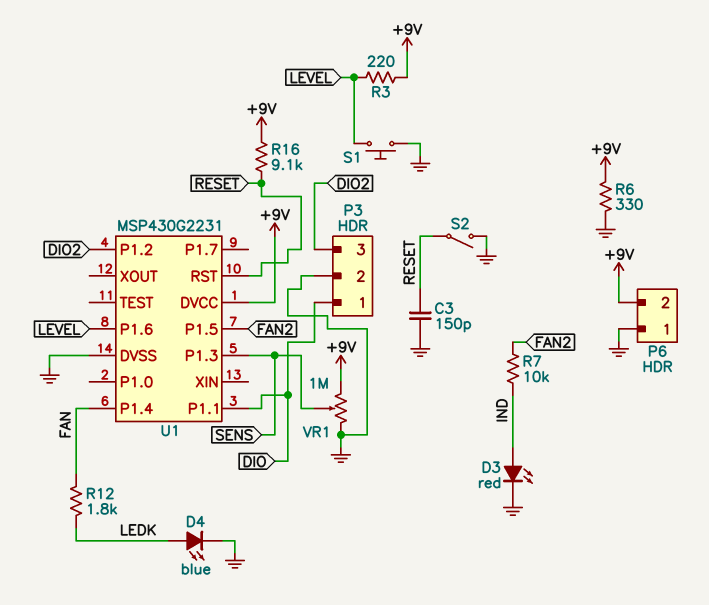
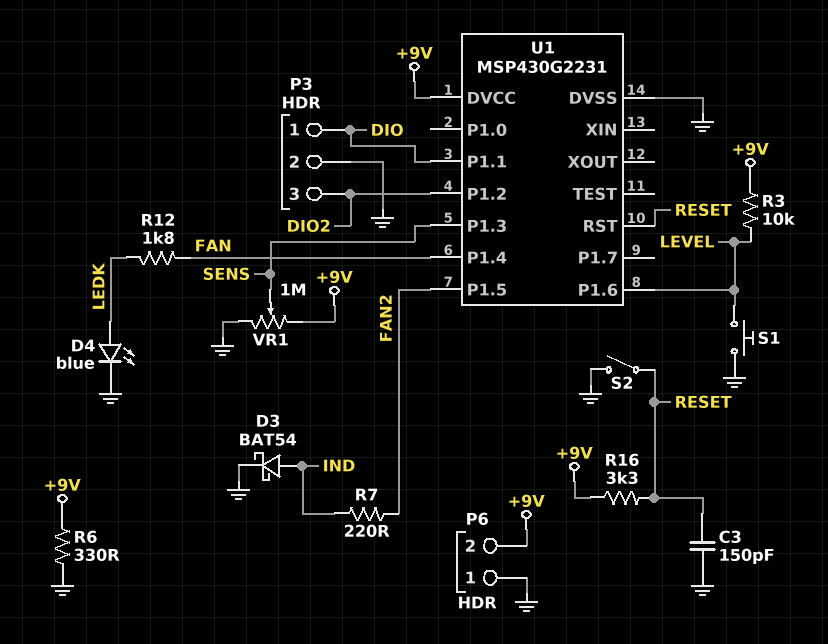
D3: LED red (A IND, K GND) -> schottky BAT54 (A IND, K GND)
R3: 220 (+9V, LEVEL) -> 10k (+9V, LEVEL)
R7: 10k (FAN2, IND) -> 220 (FAN2, IND)
R16: 9.1k (+9V, RESET) -> 3.3k (+9V, RESET)

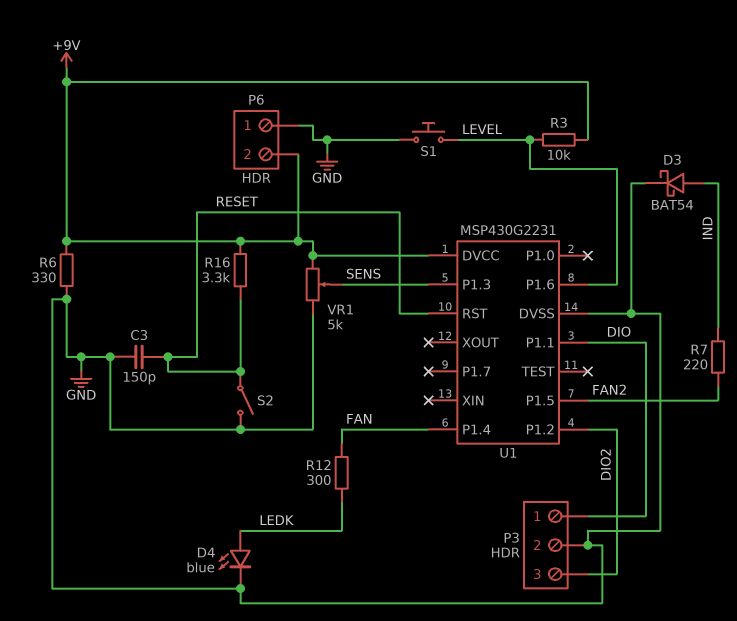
R12: 1.8k (FAN, LEDK) -> 300 (FAN, LEDK)
VR1: 1M (+9V, GND, wiper SENS) -> 5k (+9V, GND, wiper SENS)

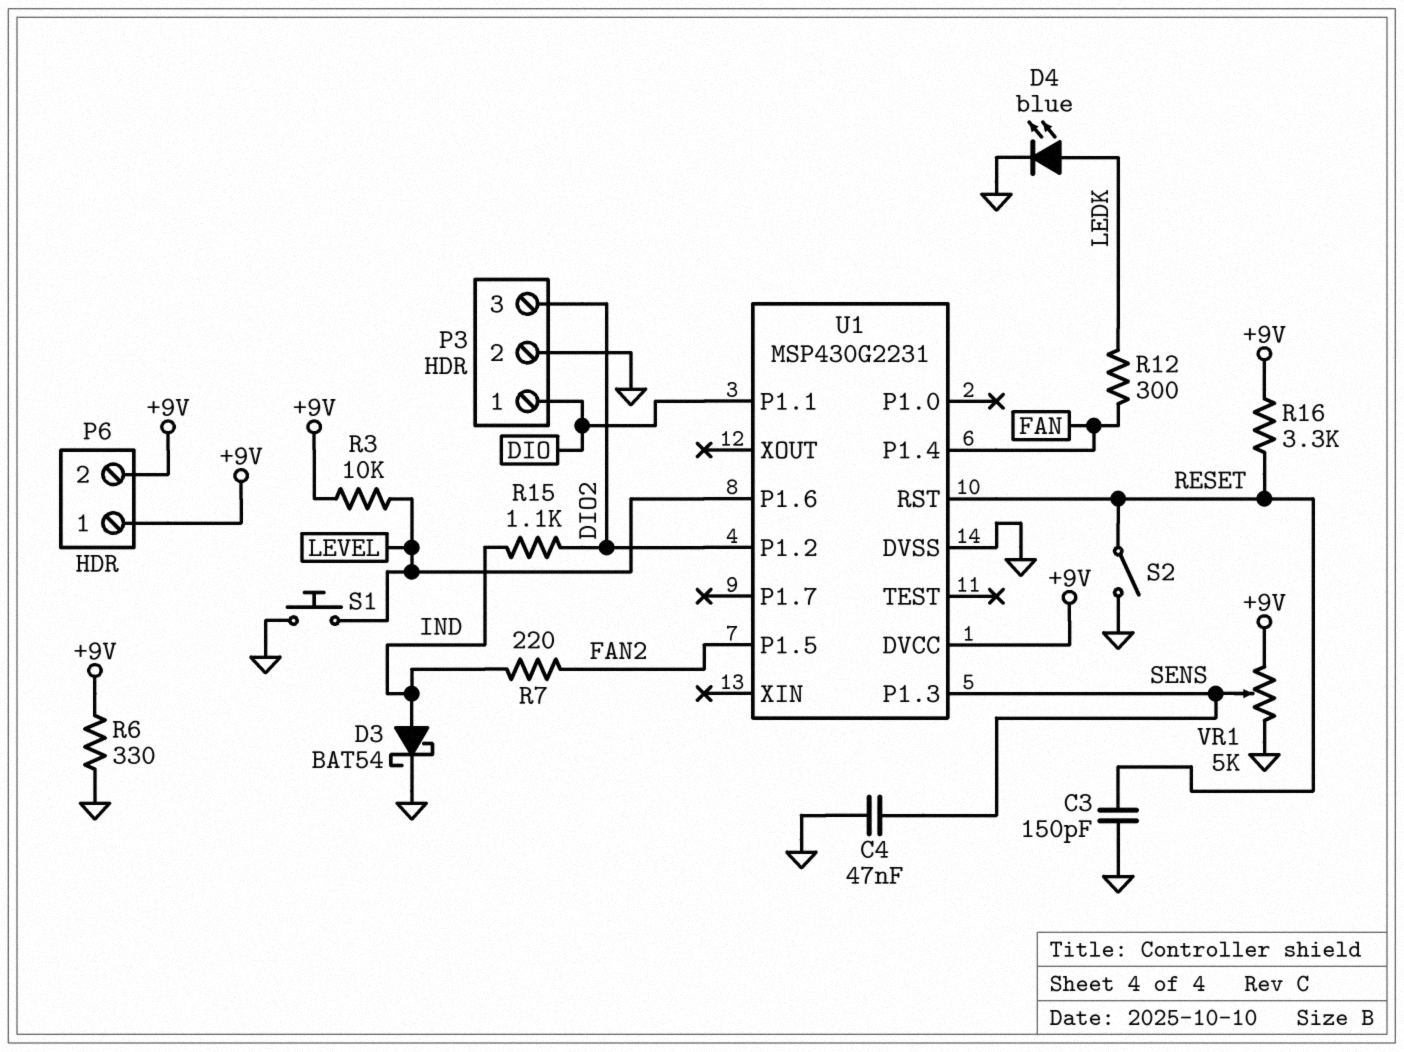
C4: none -> 47nF (GND, SENS)
P6 pin 1: GND -> +9V
R15: none -> 1.1k (DIO2, IND)

